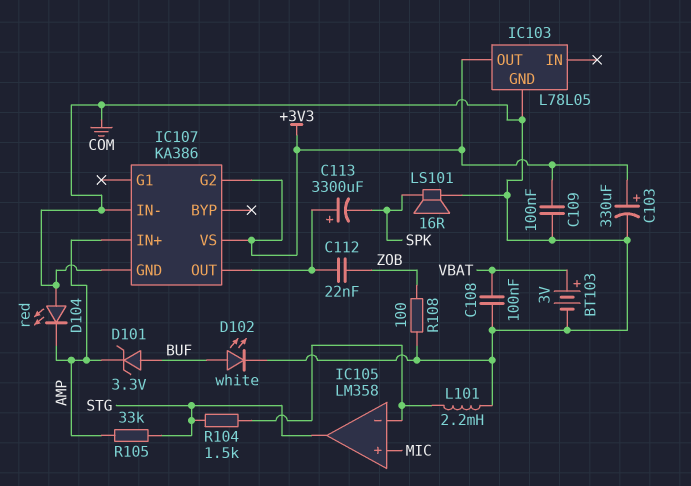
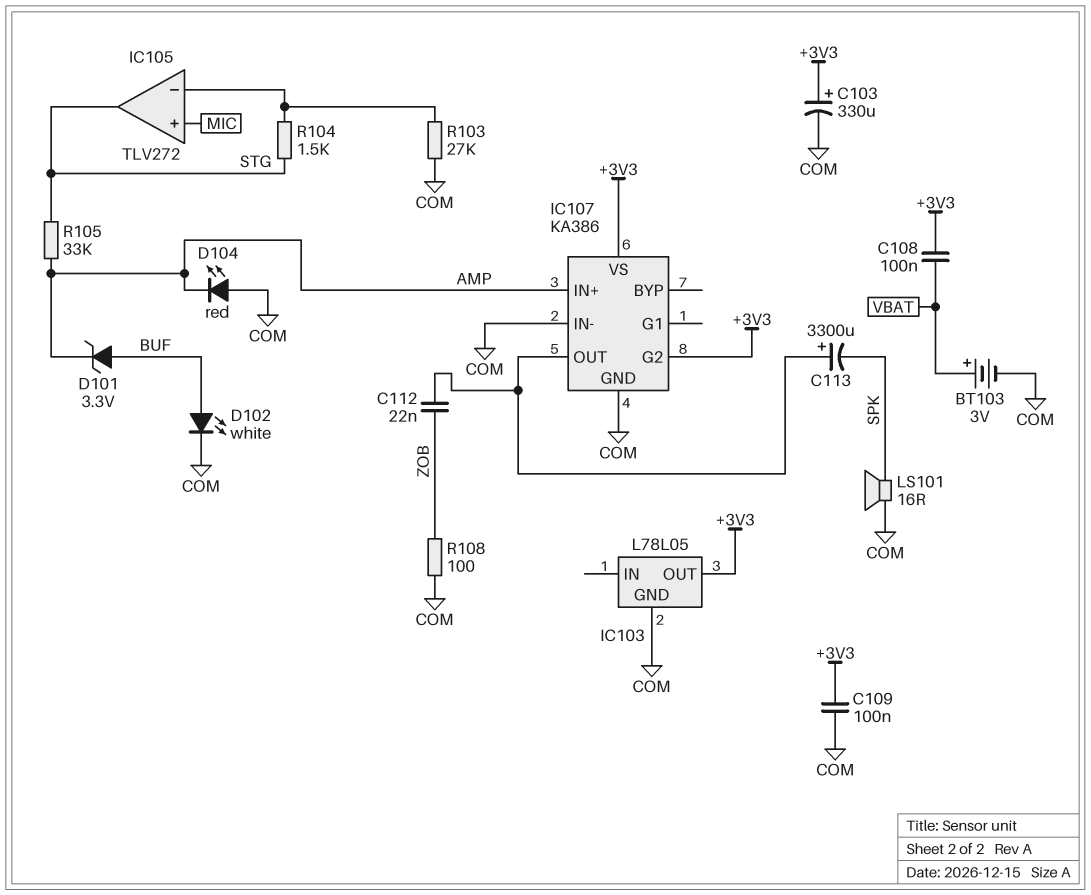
C108: 100nF (COM, VBAT) -> 100nF (+3V3, VBAT)
IC105: LM358 -> TLV272
L101: 2.2mH (COM, IC105/in-) -> none
R103: none -> 27k (COM, IC105/in-)

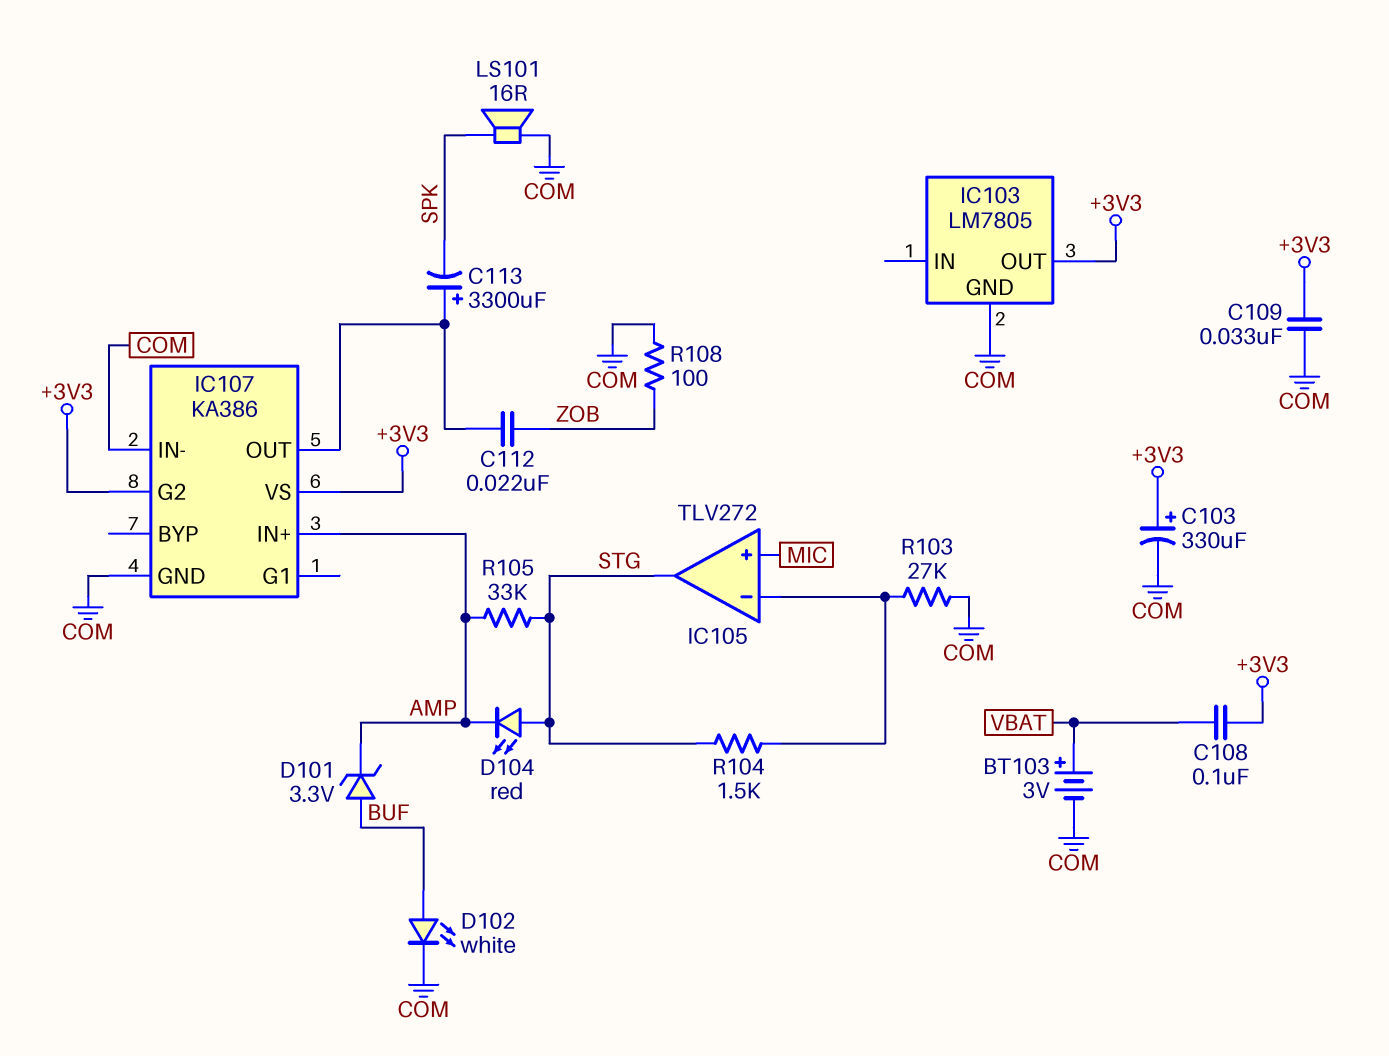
C109: 100nF (+3V3, COM) -> 33nF (+3V3, COM)
D104: LED red (A COM, K AMP) -> LED red (A STG, K AMP)
IC103: L78L05 -> LM7805

